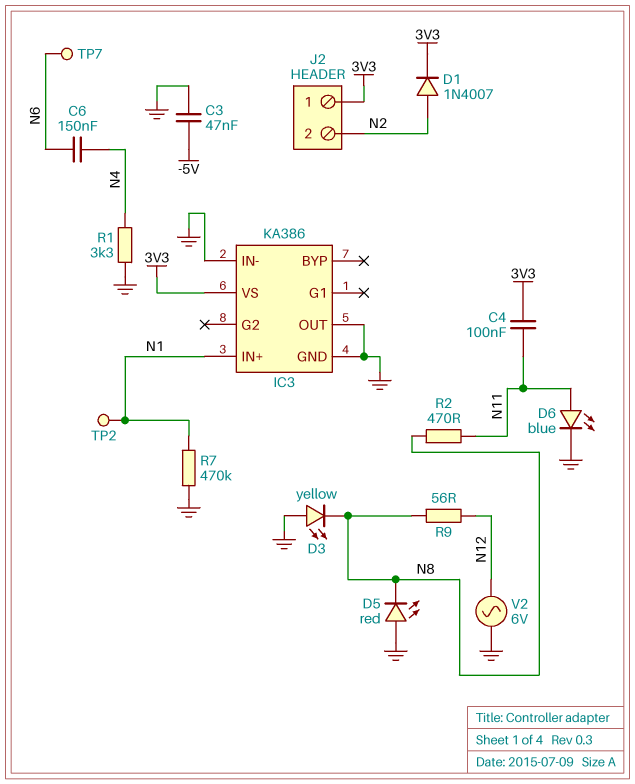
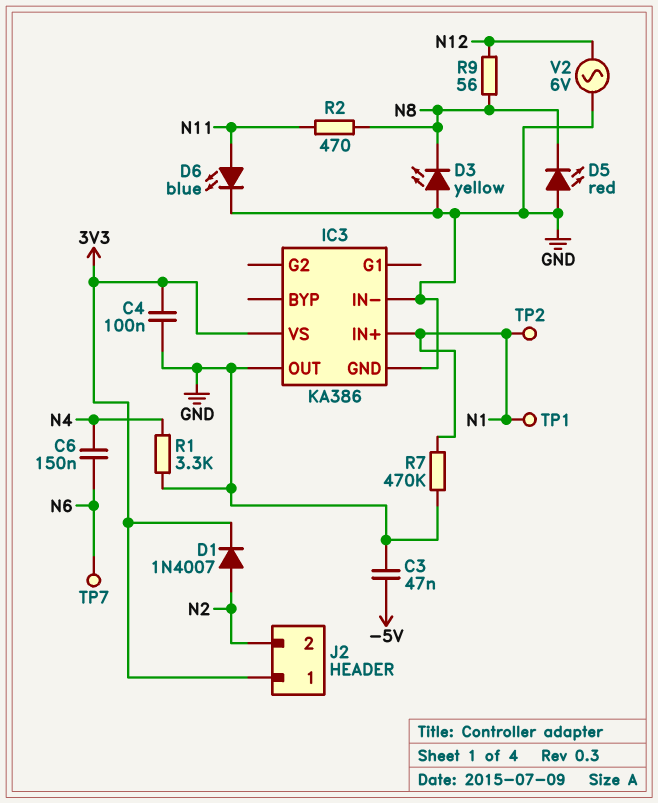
C4: 100nF (3V3, N11) -> 100nF (3V3, GND)
TP1: none -> test point (N1)

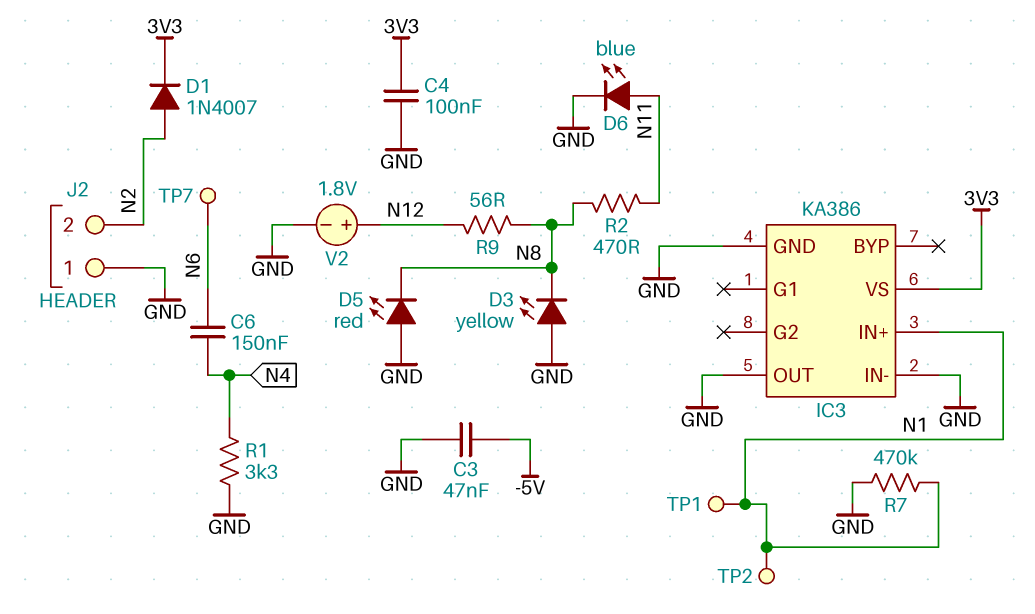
J2 pin 1: 3V3 -> GND
V2: AC 6V (GND, N12) -> 1.8V (plus N12, minus GND)

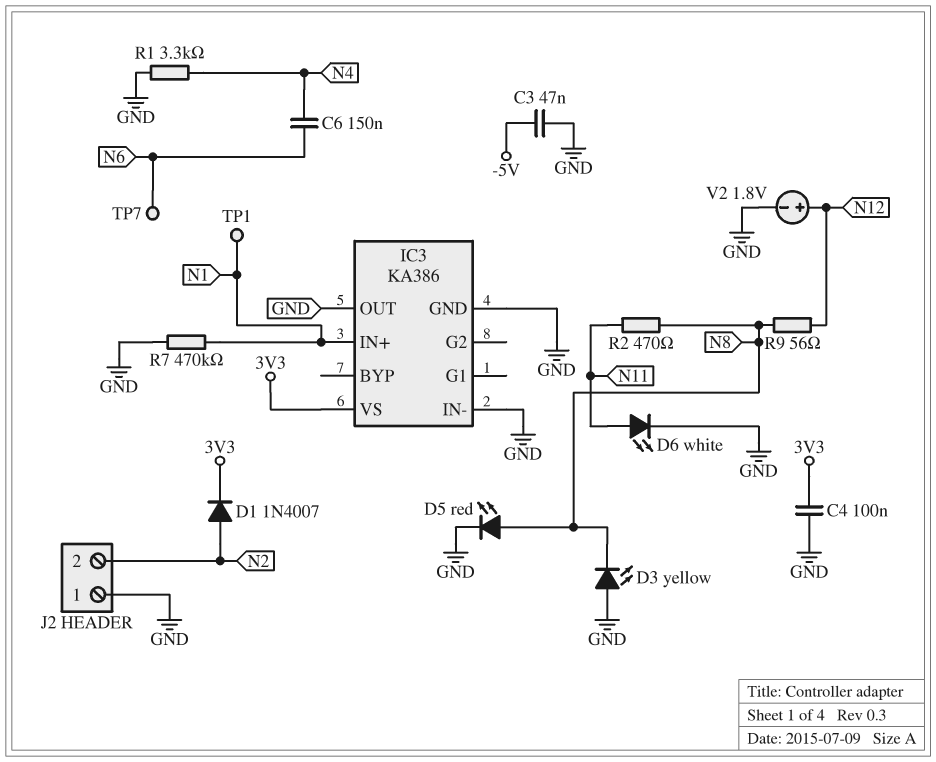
D5: LED red (A GND, K N8) -> LED red (A N8, K GND)
D6: LED blue (A N11, K GND) -> LED white (A N11, K GND)
TP2: test point (N1) -> none

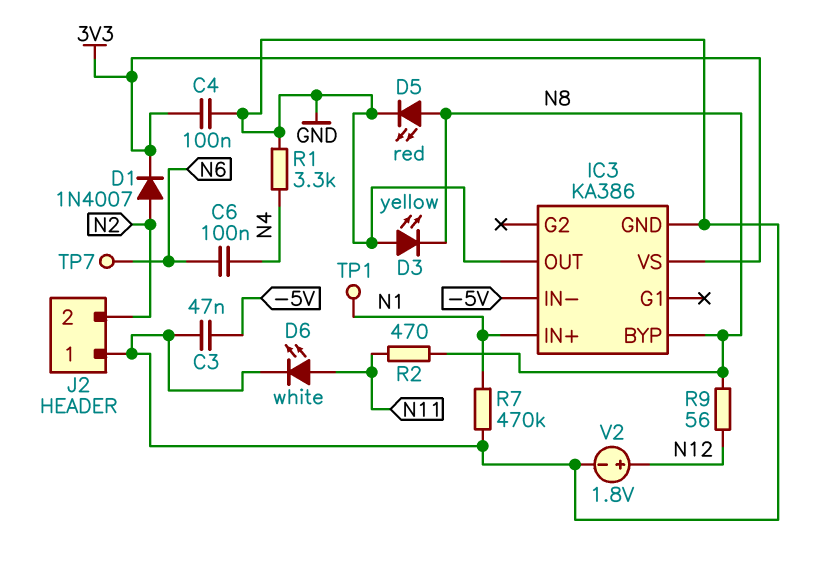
C6: 150nF (N4, N6) -> 100nF (N4, N6)
IC3 pin BYP: none -> N8
IC3 pin IN-: GND -> -5V

